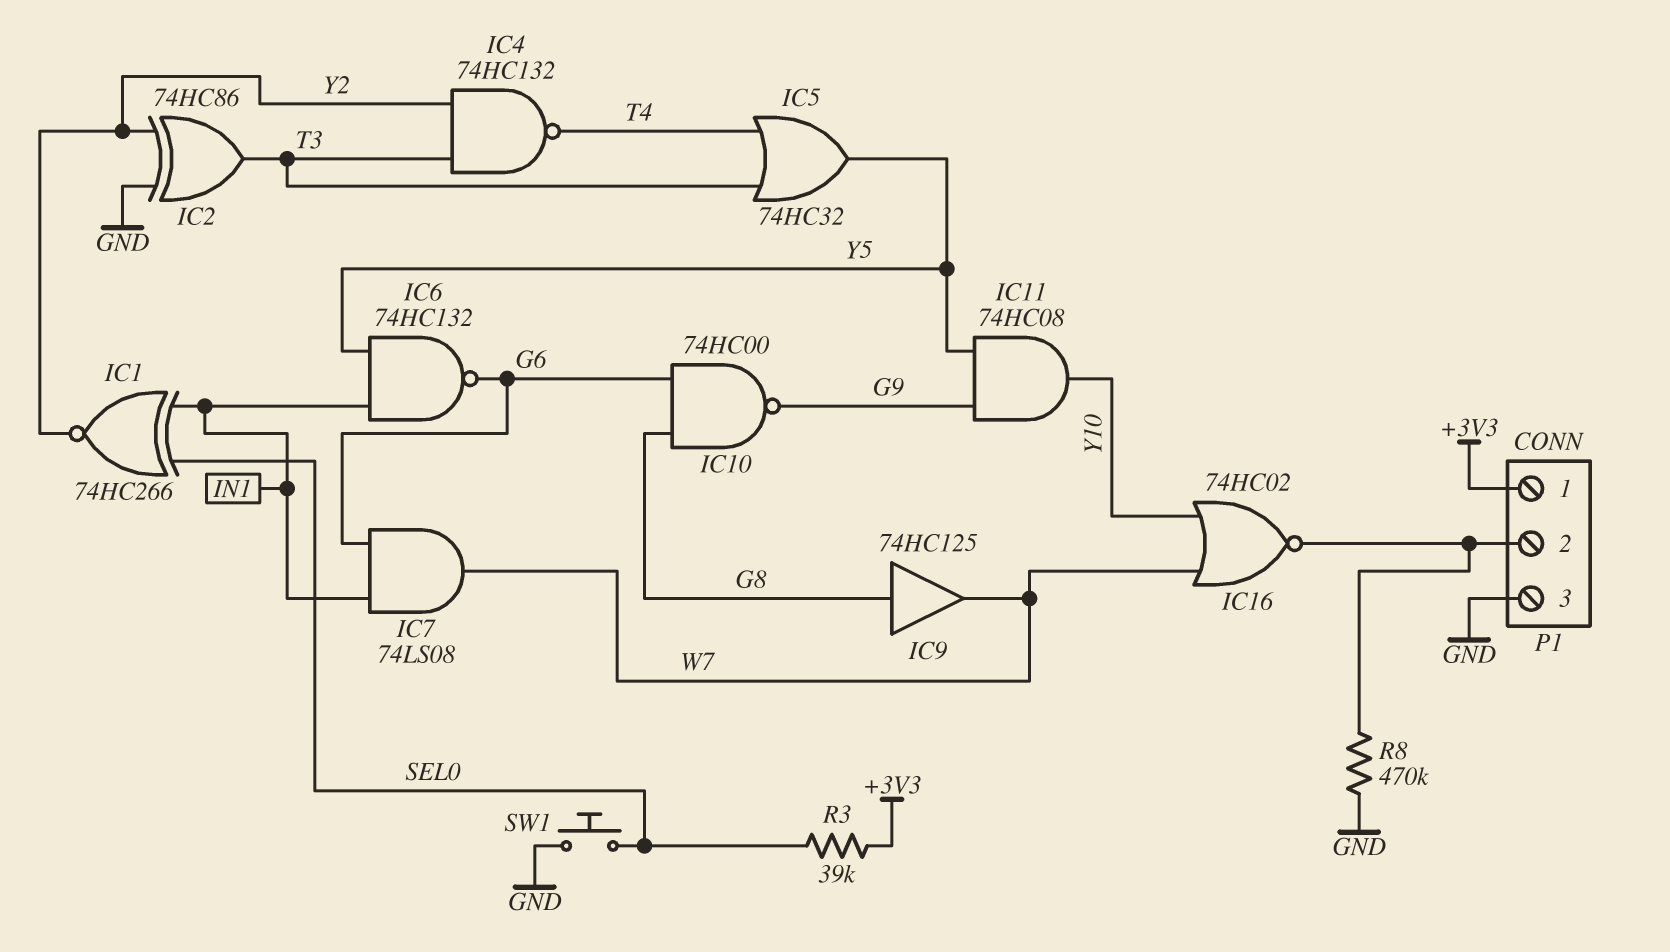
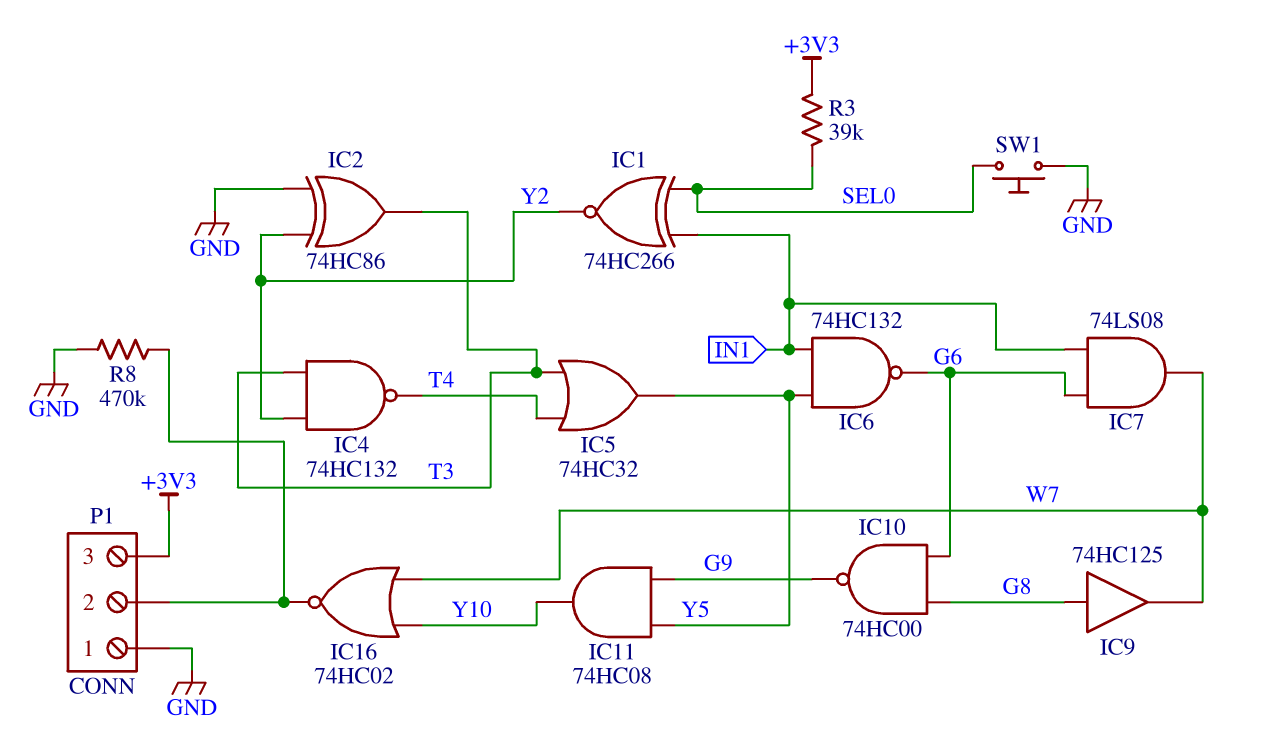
P1 pin 1: +3V3 -> GND
P1 pin 3: GND -> +3V3

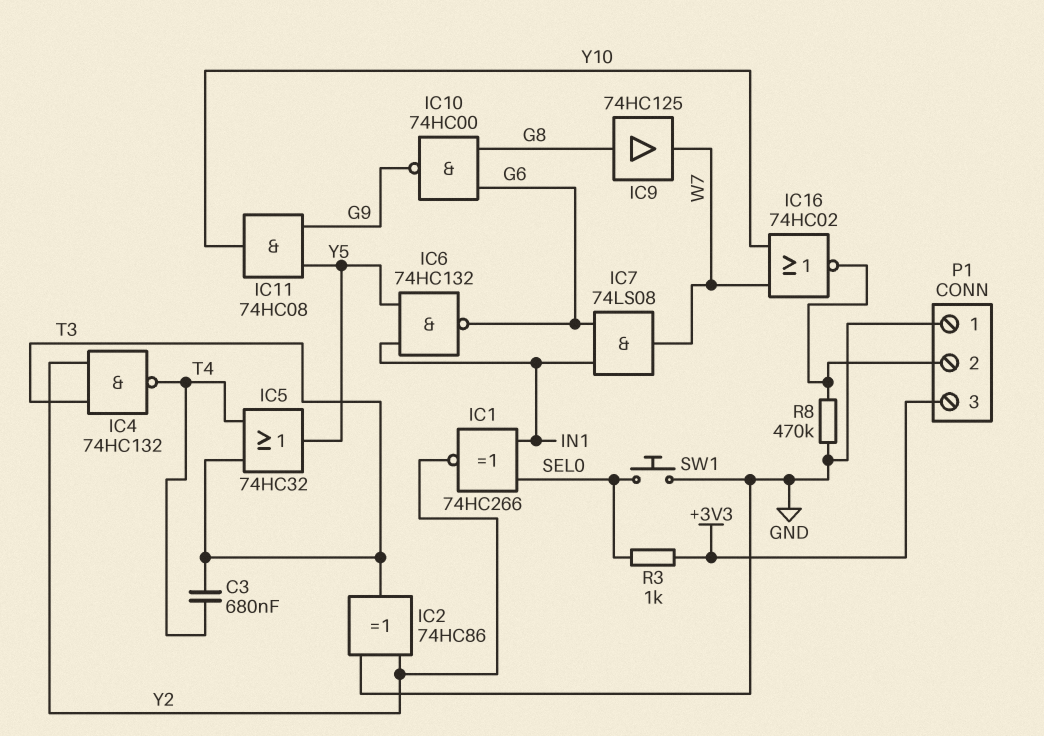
C3: none -> 680nF (T3, T4)
R3: 39k (+3V3, SEL0) -> 1k (+3V3, SEL0)

